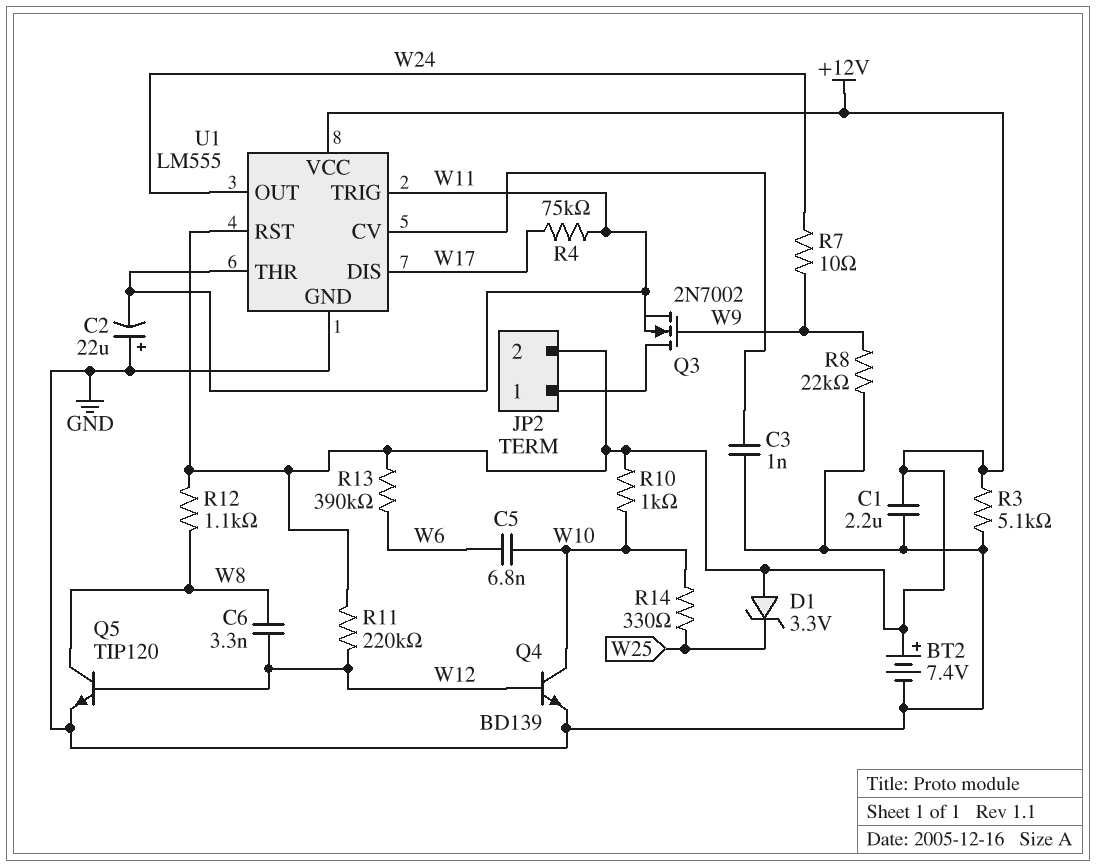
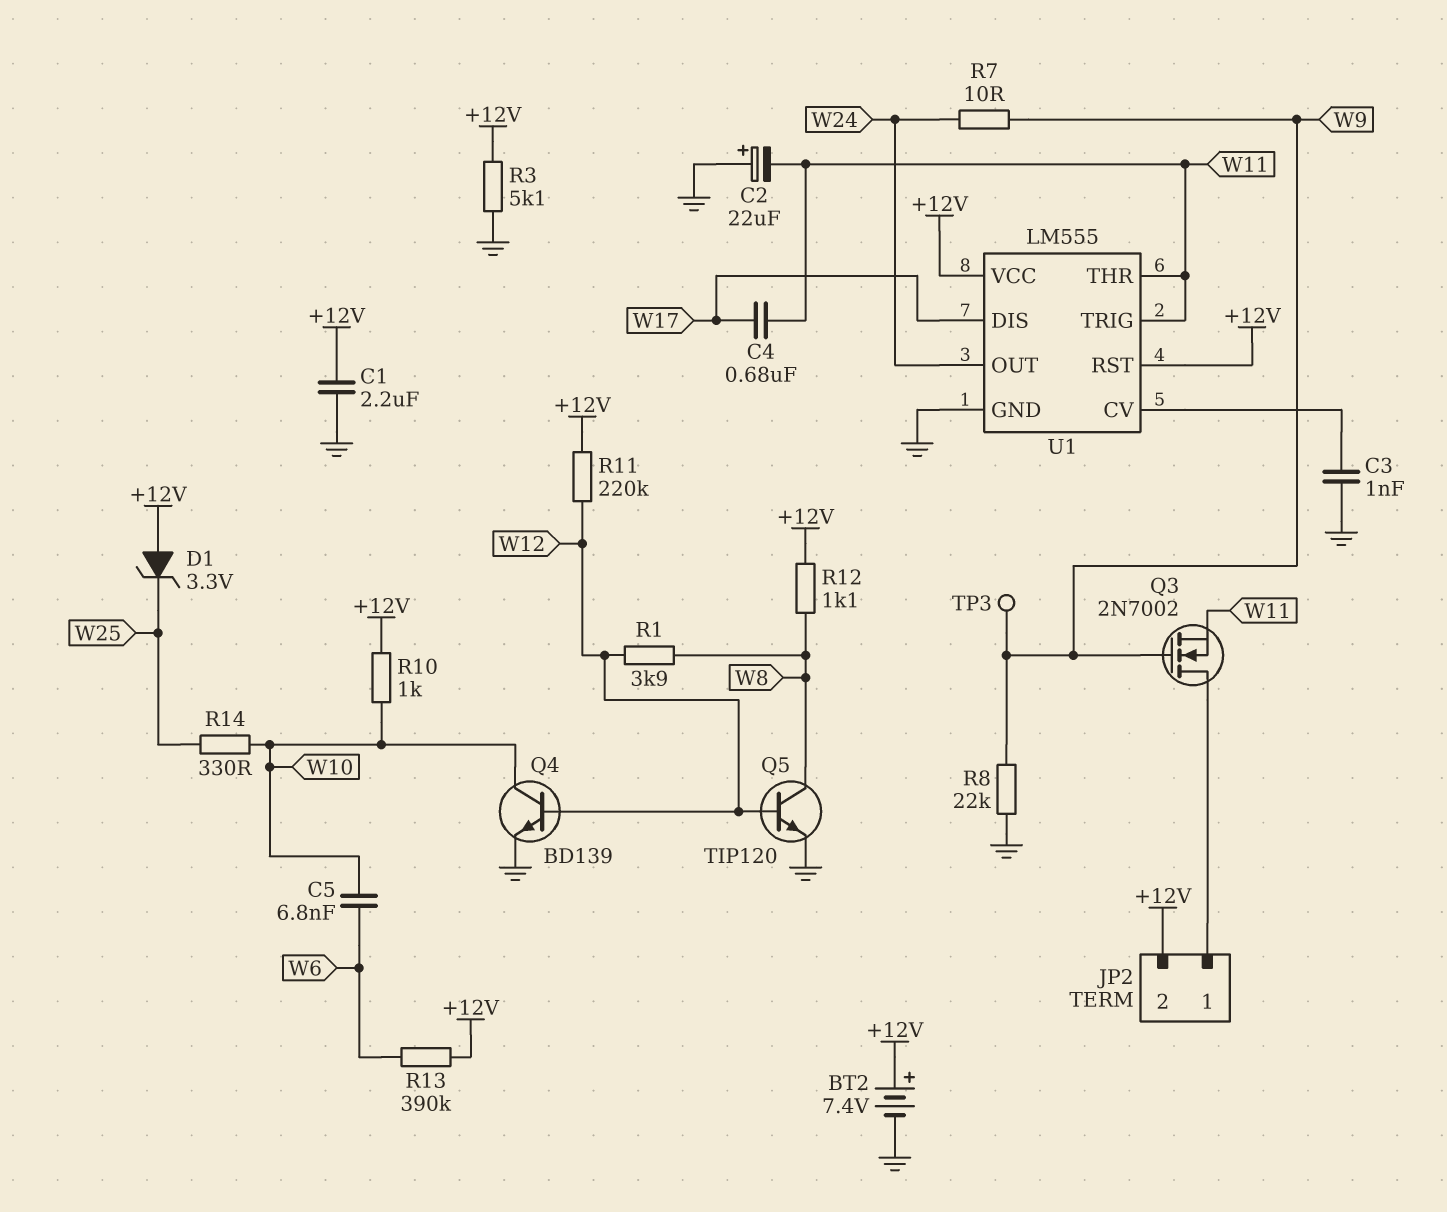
C4: none -> 680nF (W11, W17)
C6: 3.3nF (W8, W12) -> none
R1: none -> 3.9k (W8, W12)
R4: 75k (W11, W17) -> none
TP3: none -> test point (W9)

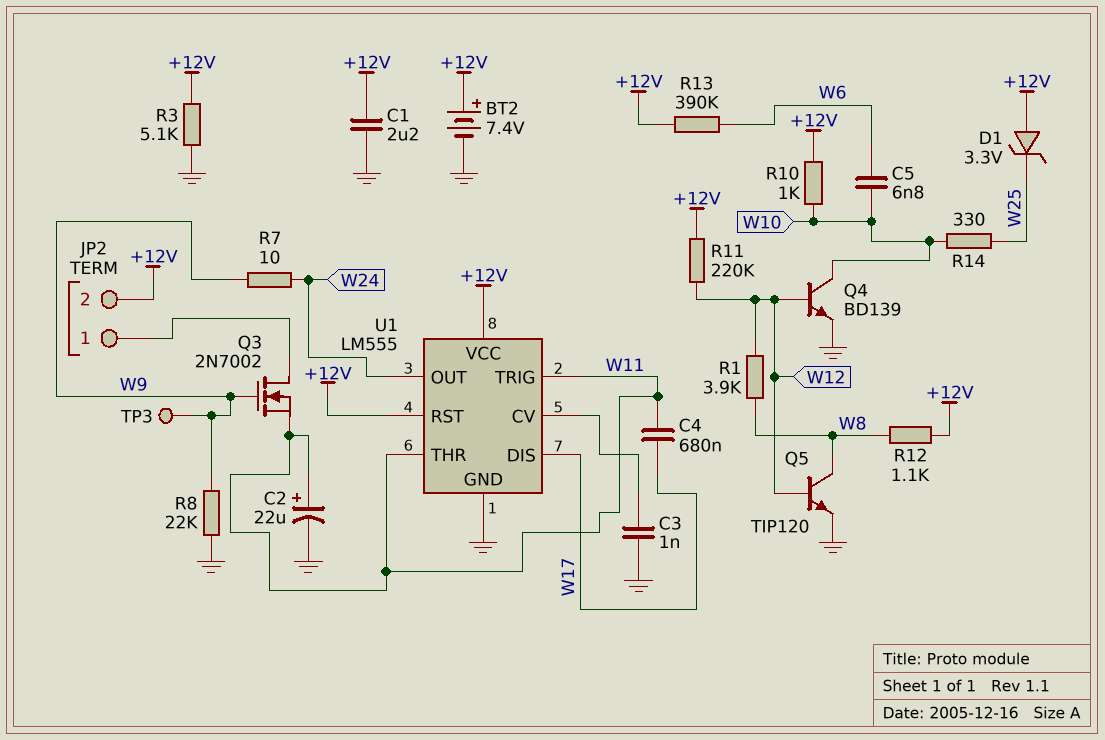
C2: 22uF (plus GND, minus W11) -> 22uF (plus W11, minus GND)

